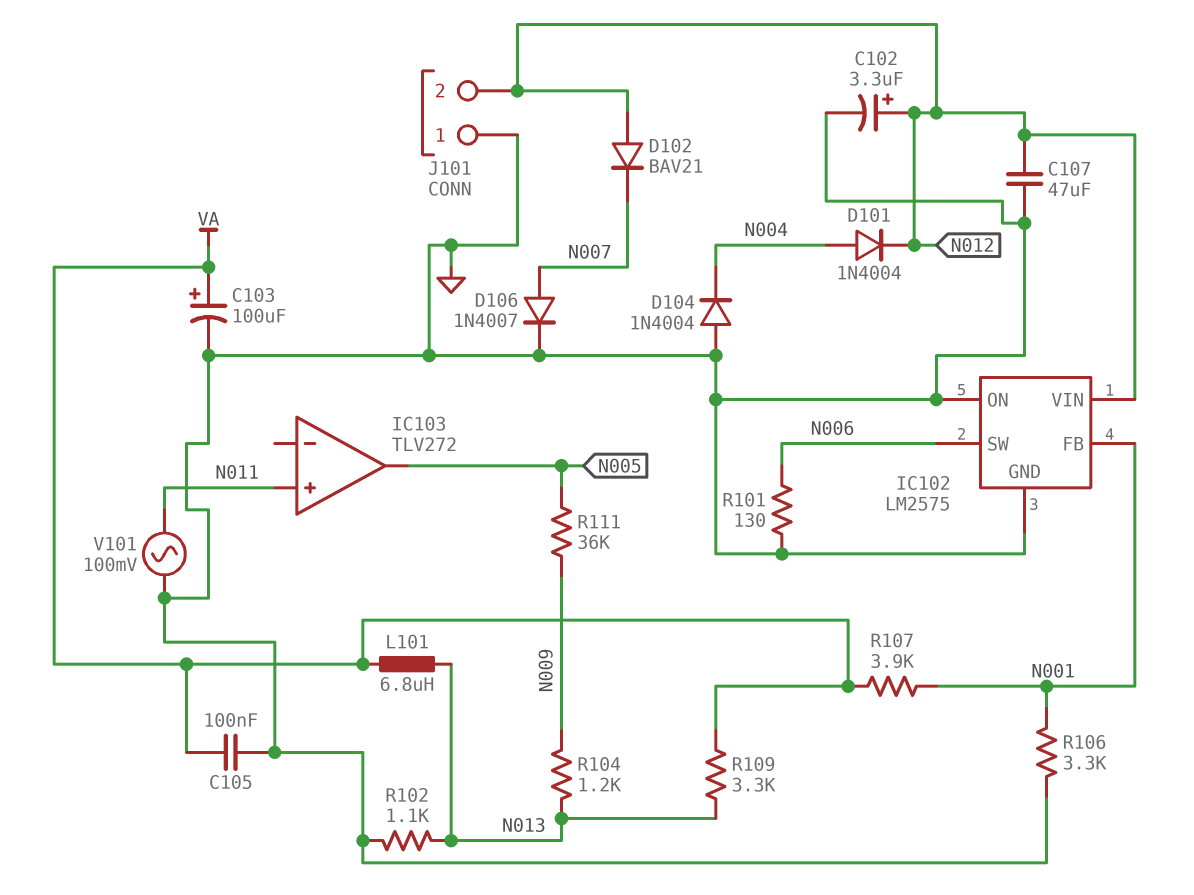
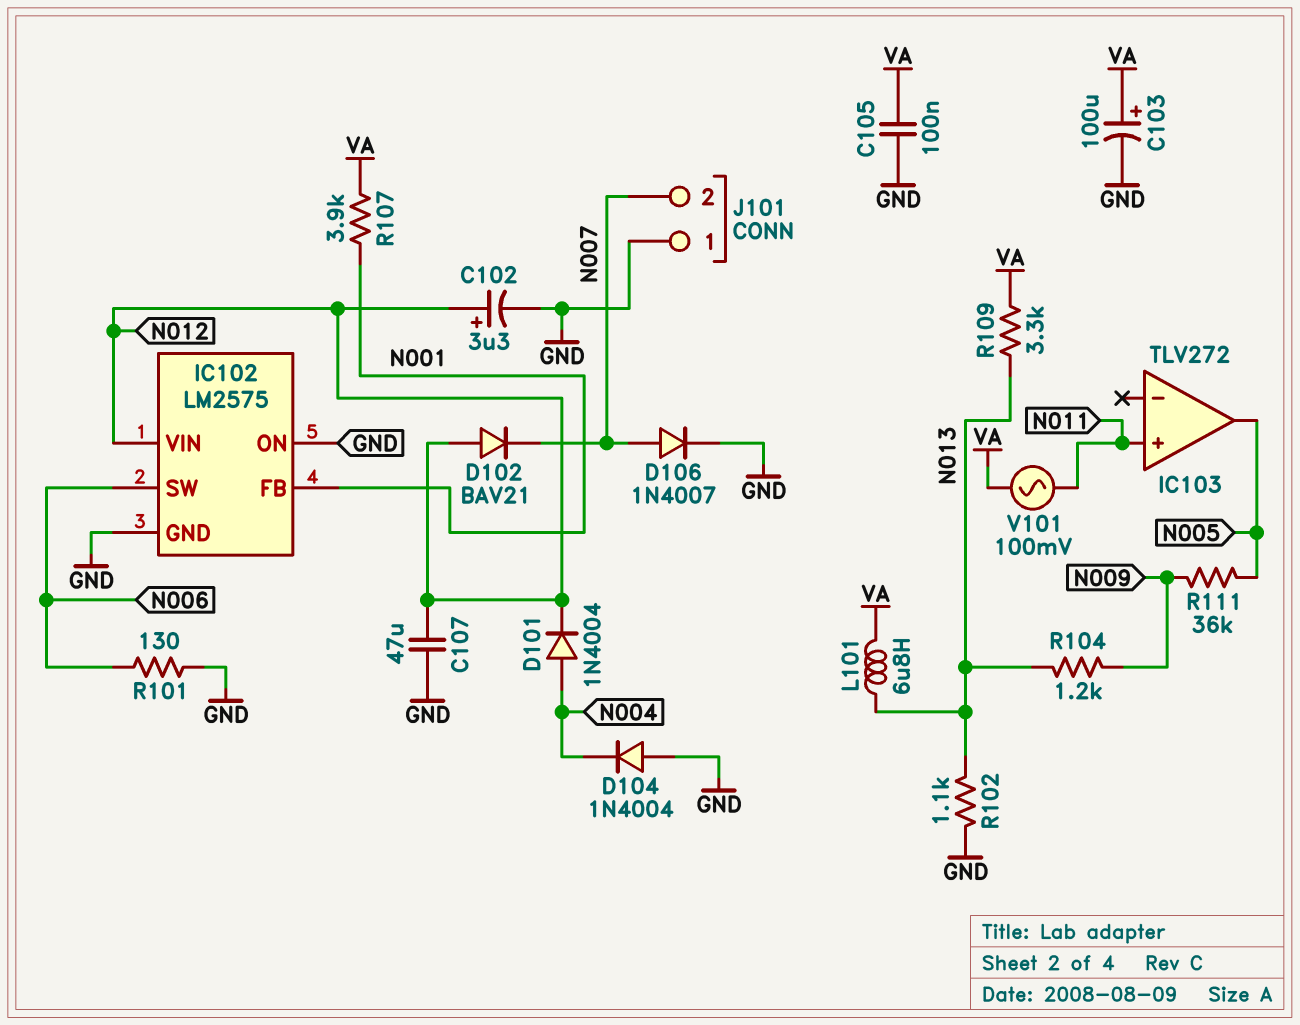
J101 pin 2: N012 -> N007
R106: 3.3k (GND, N001) -> none
V101: AC 100mV (GND, N011) -> AC 100mV (N011, VA)

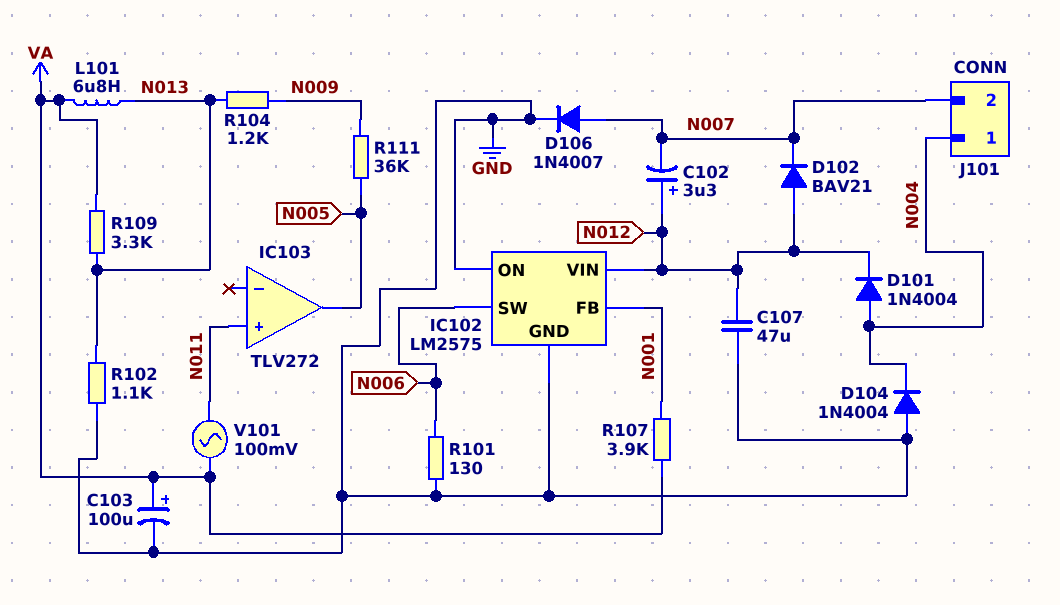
C102: 3.3uF (plus N012, minus GND) -> 3.3uF (plus N012, minus N007)
C105: 100nF (GND, VA) -> none
J101 pin 1: GND -> N004

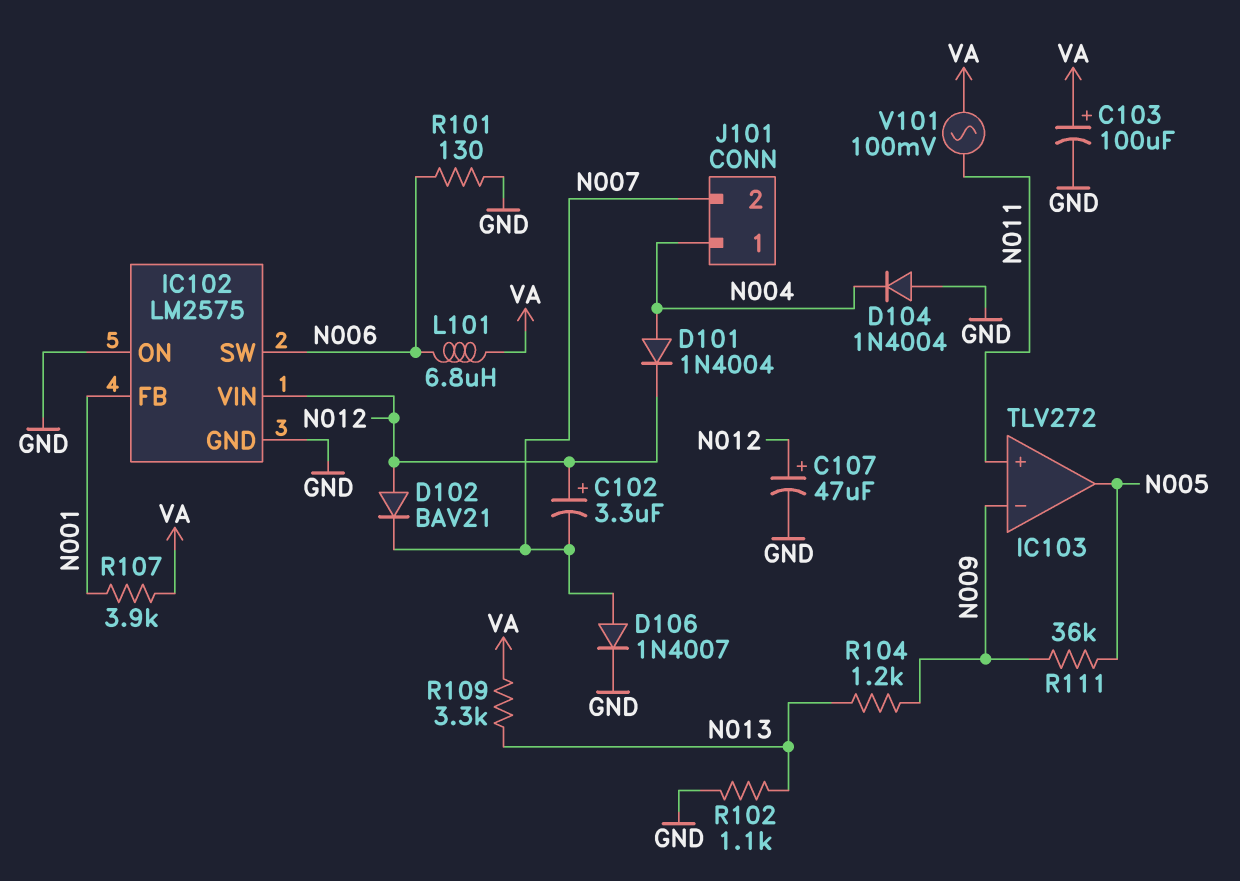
C107: 47uF (GND, N012) -> 47uF (plus N012, minus GND)
IC103 pin in-: none -> N009
L101: 6.8uH (N013, VA) -> 6.8uH (N006, VA)

